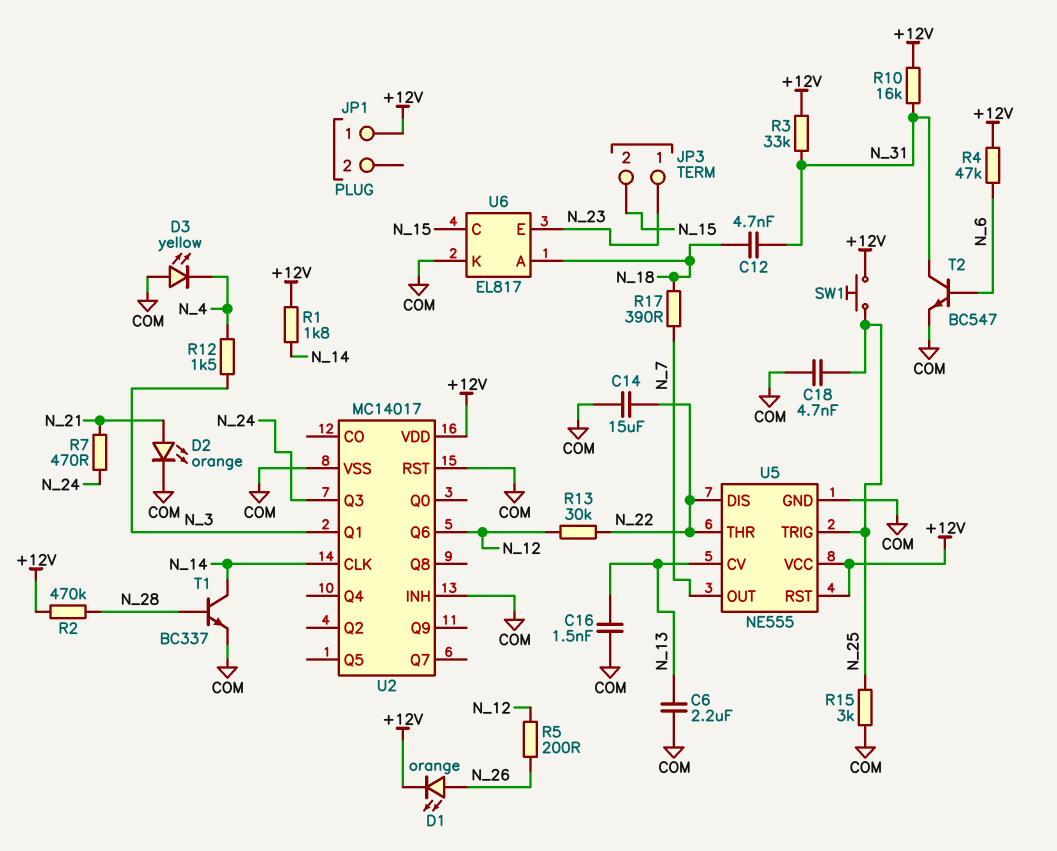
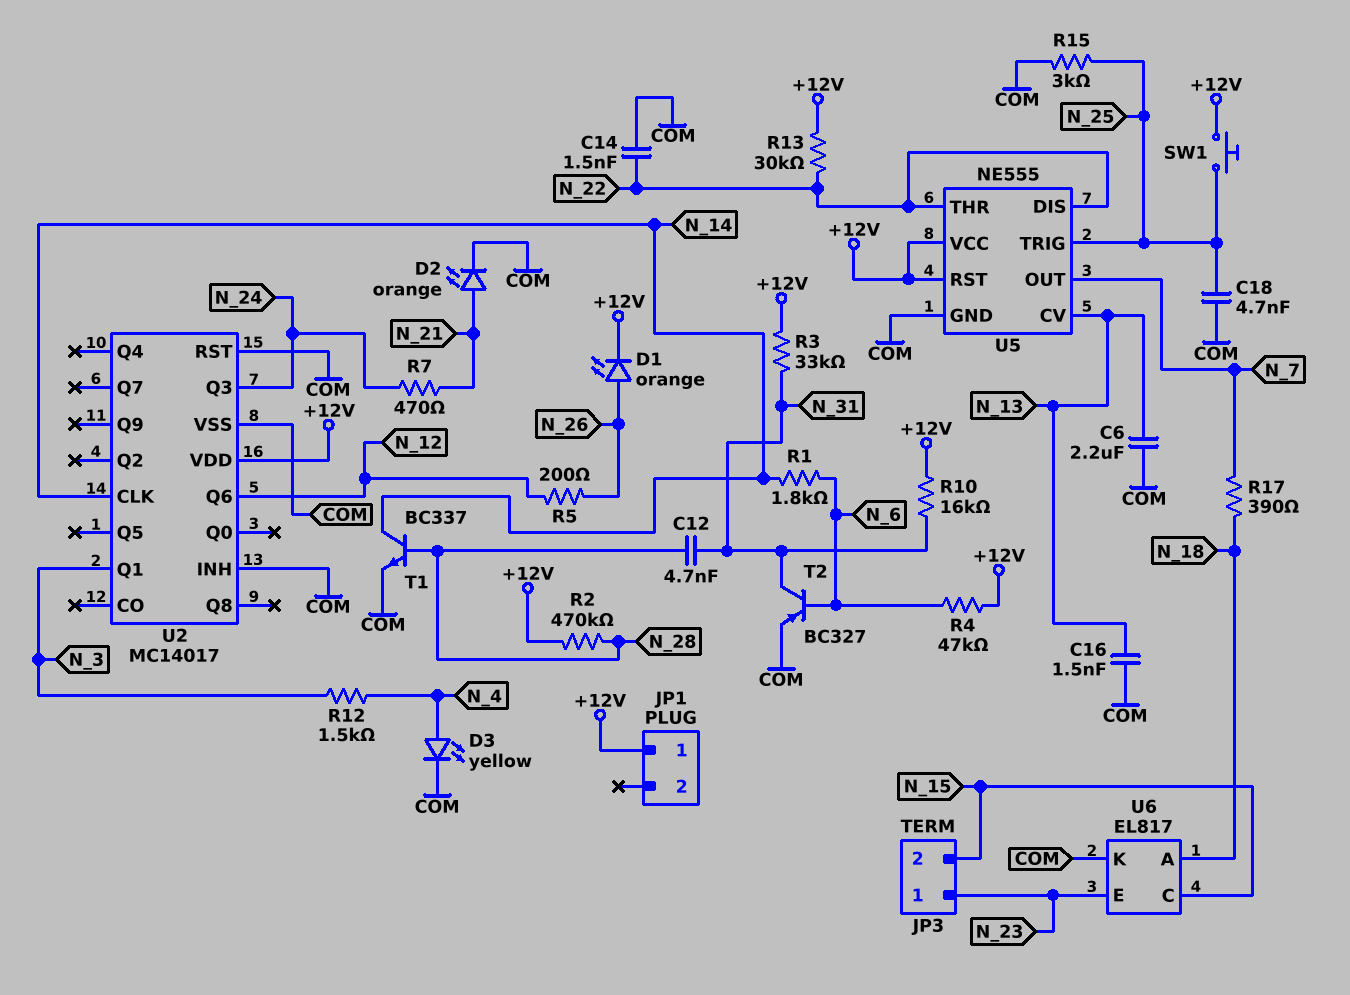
C12: 4.7nF (N_18, N_31) -> 4.7nF (N_28, N_31)
C14: 15uF (COM, N_22) -> 1.5nF (COM, N_22)
D3: LED yellow (A COM, K N_4) -> LED yellow (A N_4, K COM)
R1: 1.8k (+12V, N_14) -> 1.8k (N_6, N_14)
R13: 30k (N_12, N_22) -> 30k (+12V, N_22)
T2: NPN BC547 (B N_6, C N_31, E COM) -> PNP BC327 (B N_6, C N_31, E COM)

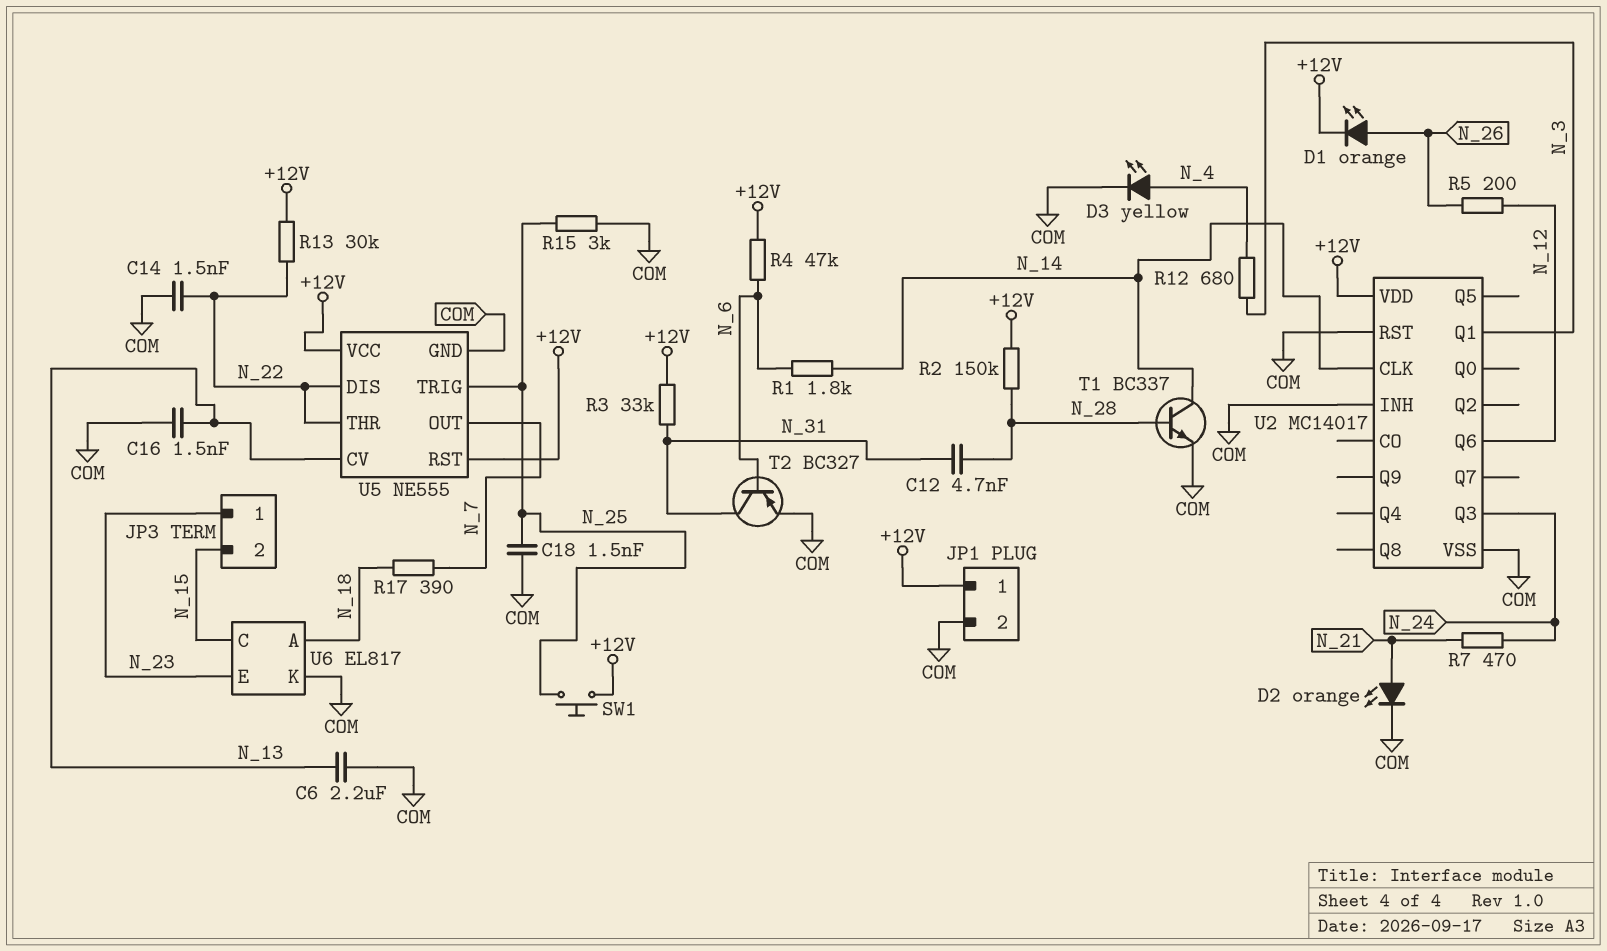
C18: 4.7nF (COM, N_25) -> 1.5nF (COM, N_25)
JP1 pin 2: none -> COM
R2: 470k (+12V, N_28) -> 150k (+12V, N_28)
R10: 16k (+12V, N_31) -> none
R12: 1.5k (N_3, N_4) -> 680 (N_3, N_4)

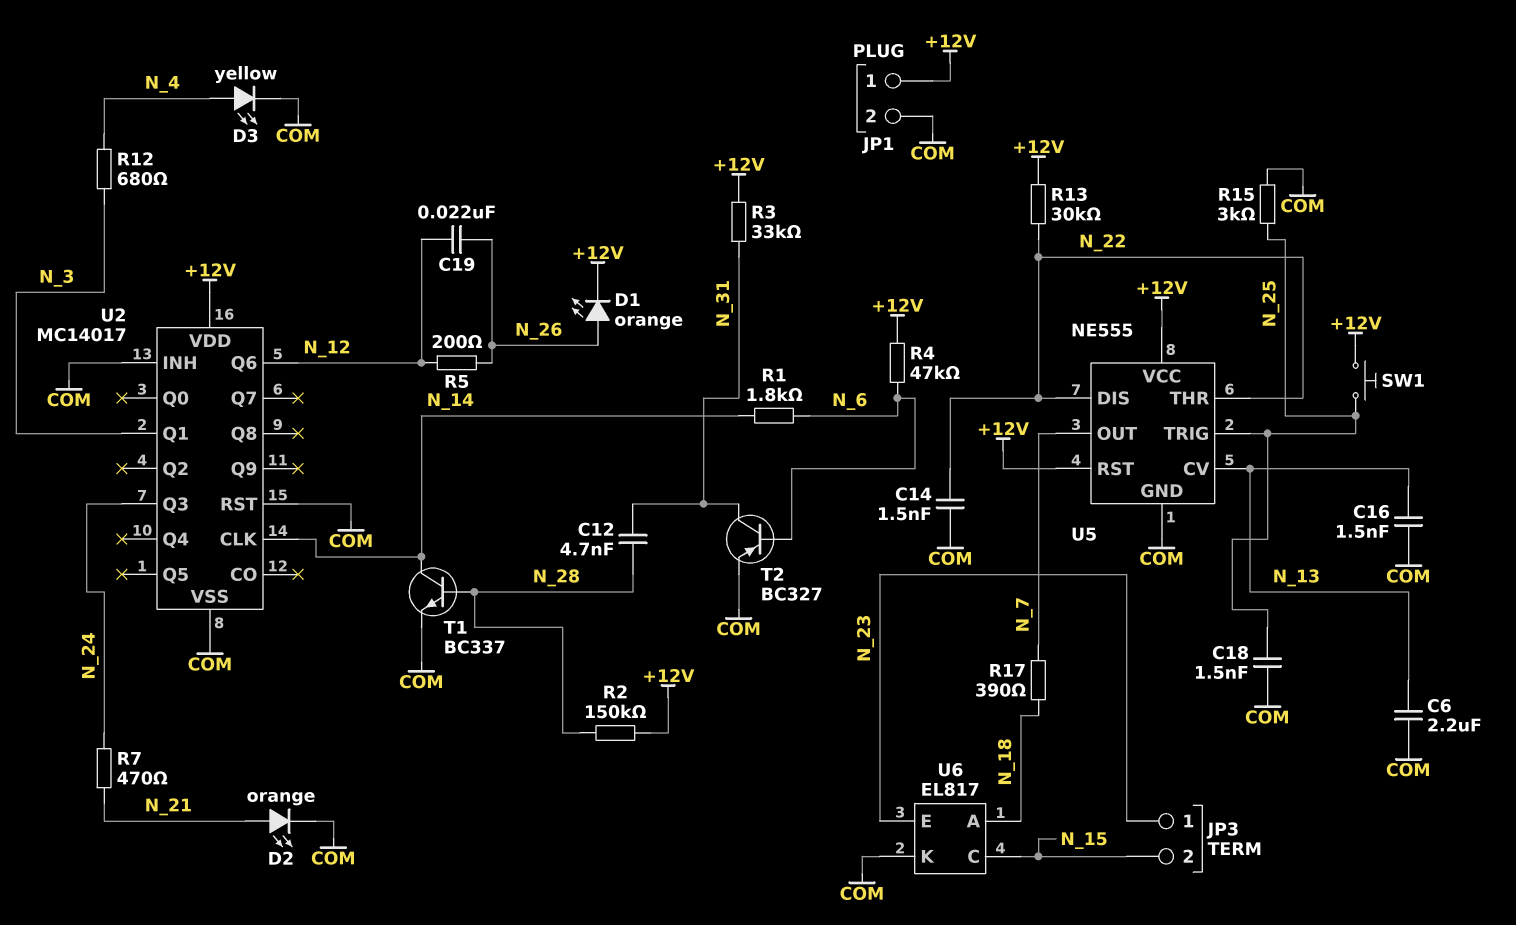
C19: none -> 22nF (N_12, N_26)

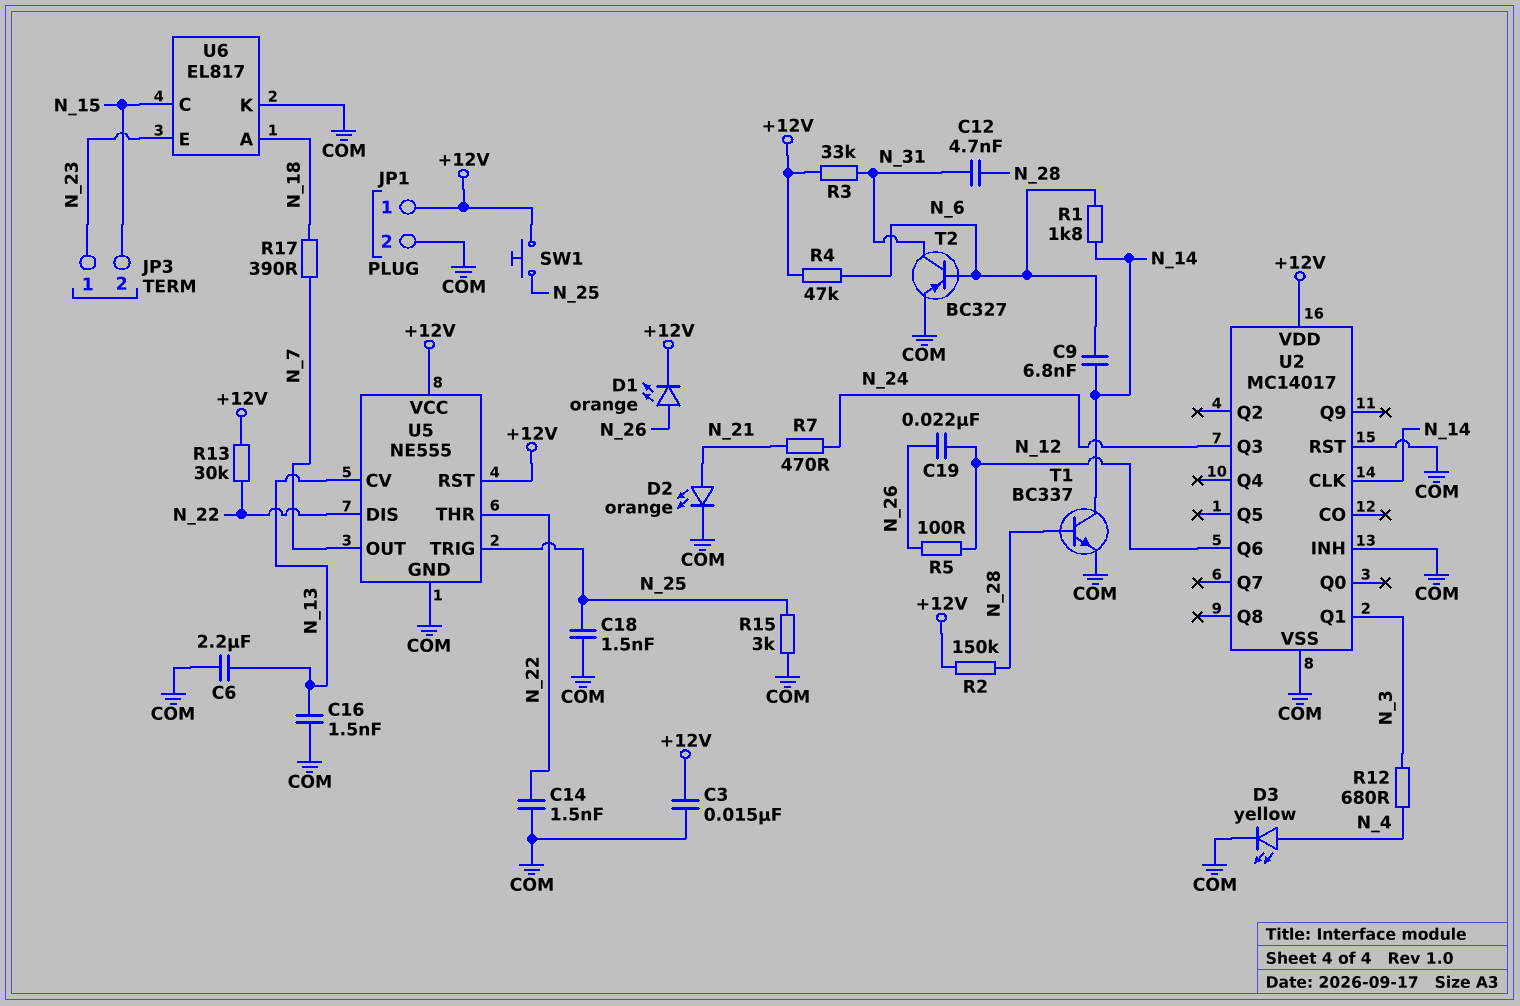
C3: none -> 15nF (+12V, COM)
C9: none -> 6.8nF (N_6, N_14)
R5: 200 (N_12, N_26) -> 100 (N_12, N_26)

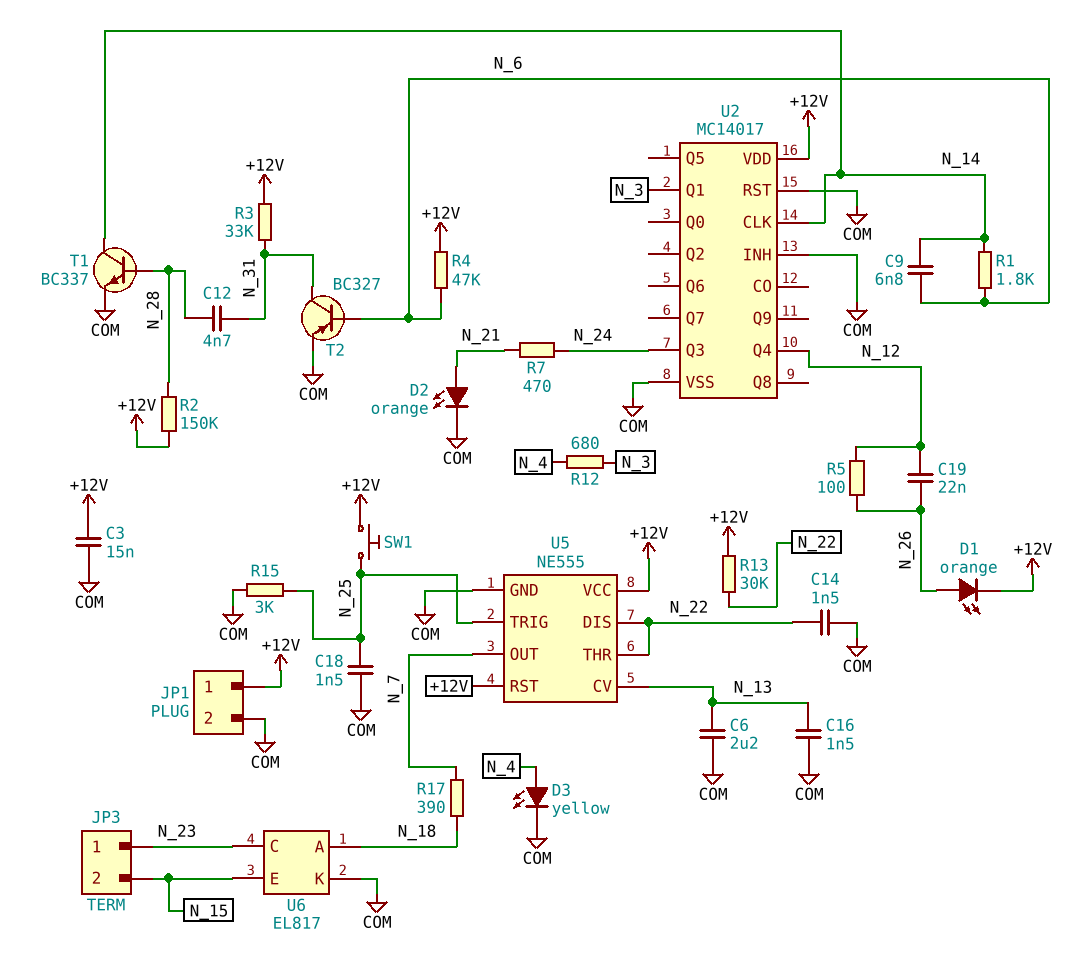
U2 pin Q4: none -> N_12
U2 pin Q6: N_12 -> none
U6 pin C: N_15 -> N_23
U6 pin E: N_23 -> N_15

